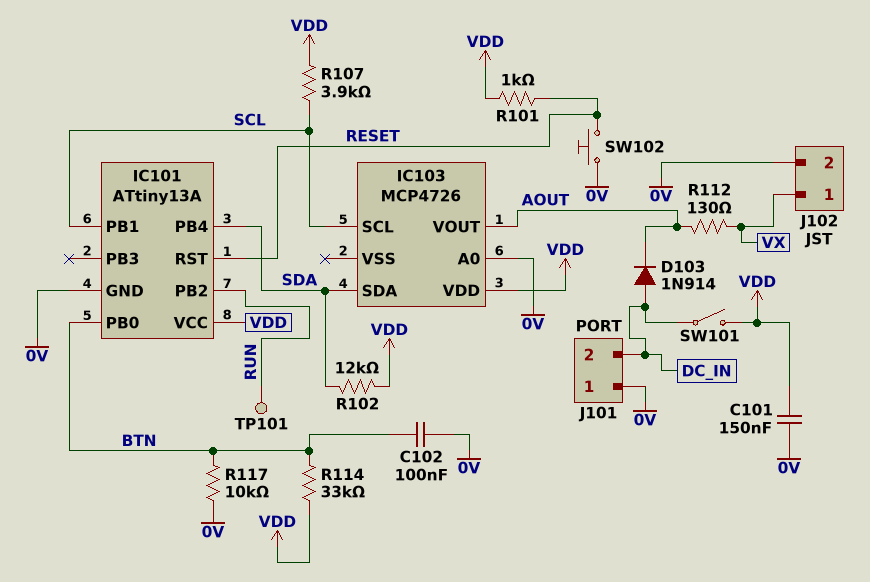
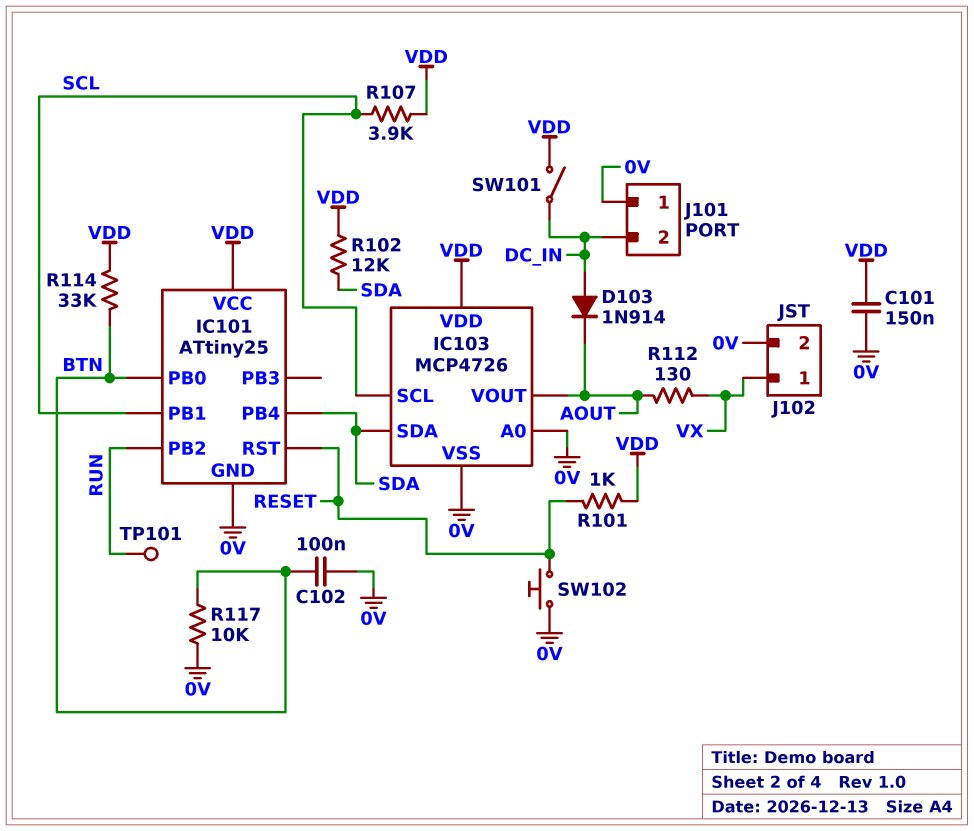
IC101: ATtiny13A -> ATtiny25
IC103 pin VSS: none -> 0V

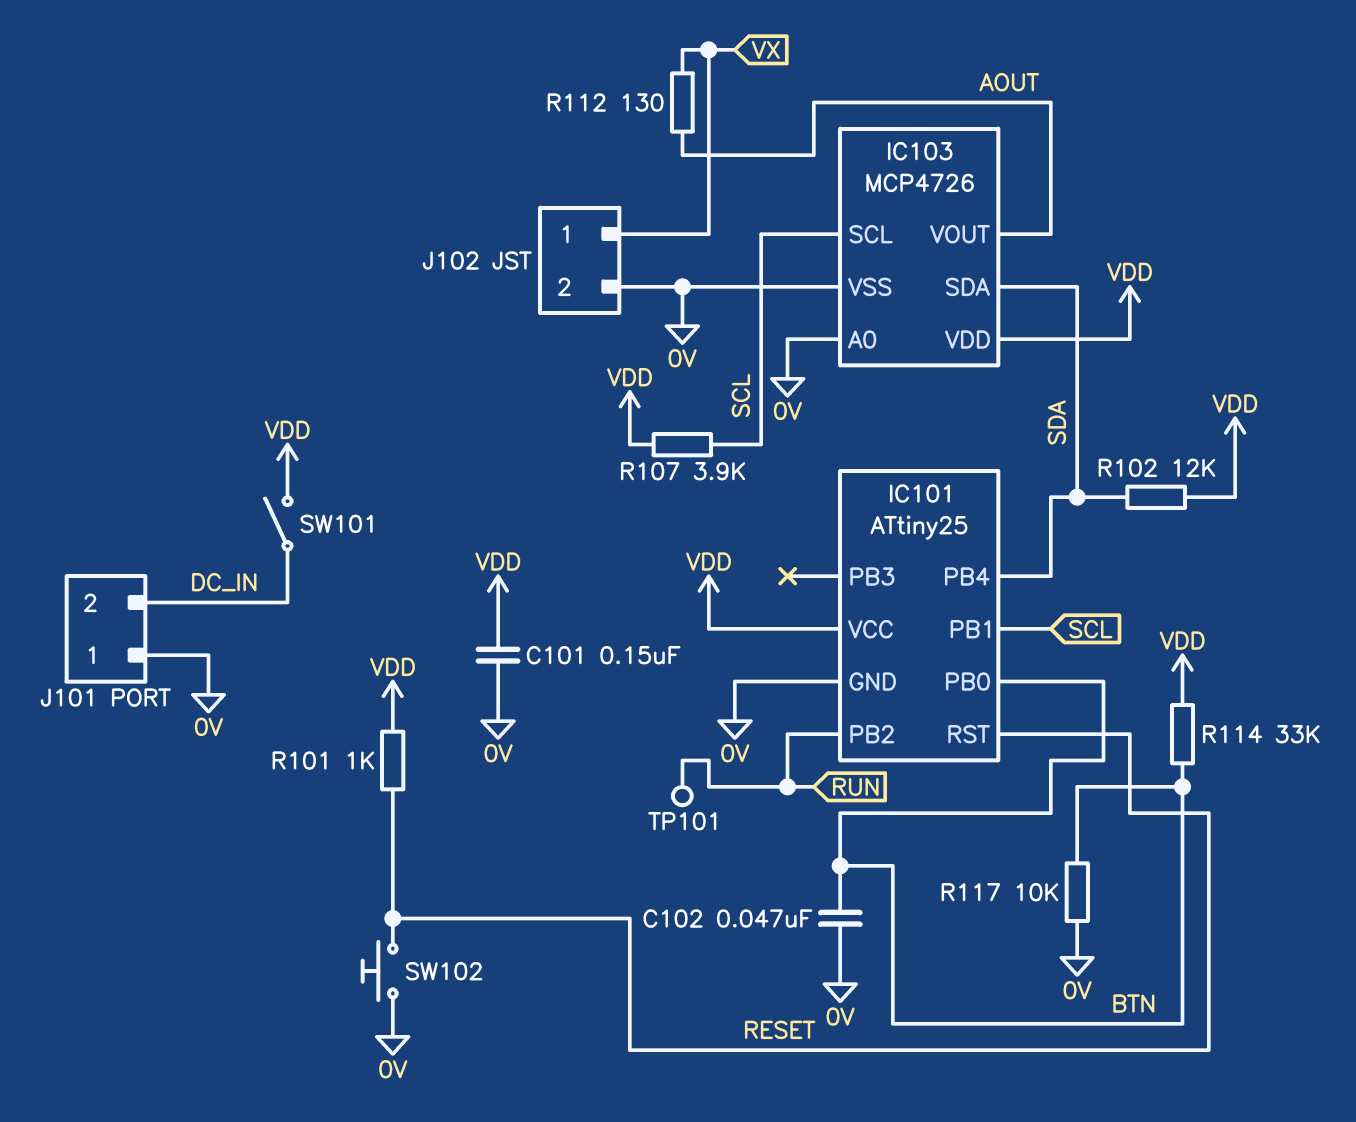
C102: 100nF (0V, BTN) -> 47nF (0V, BTN)
D103: diode 1N914 (A DC_IN, K AOUT) -> none

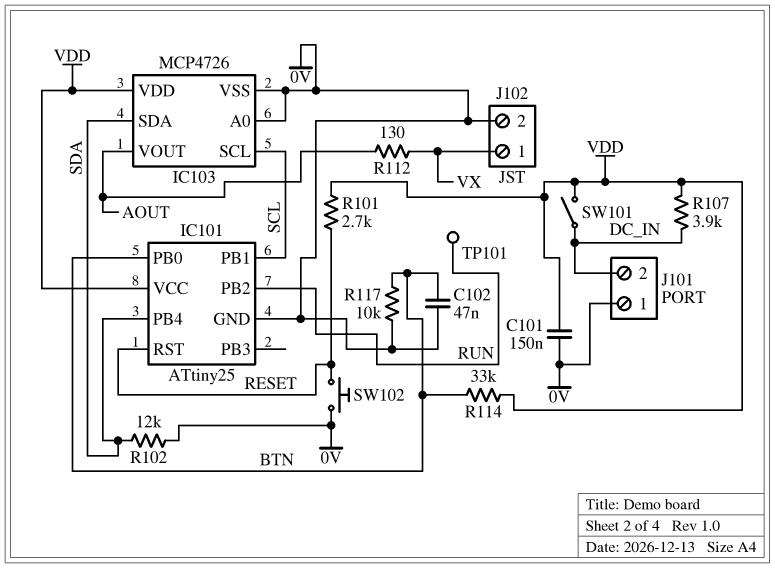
R101: 1k (RESET, VDD) -> 2.7k (RESET, VDD)
R102: 12k (SDA, VDD) -> 12k (0V, SDA)
R107: 3.9k (SCL, VDD) -> 3.9k (DC_IN, VDD)

